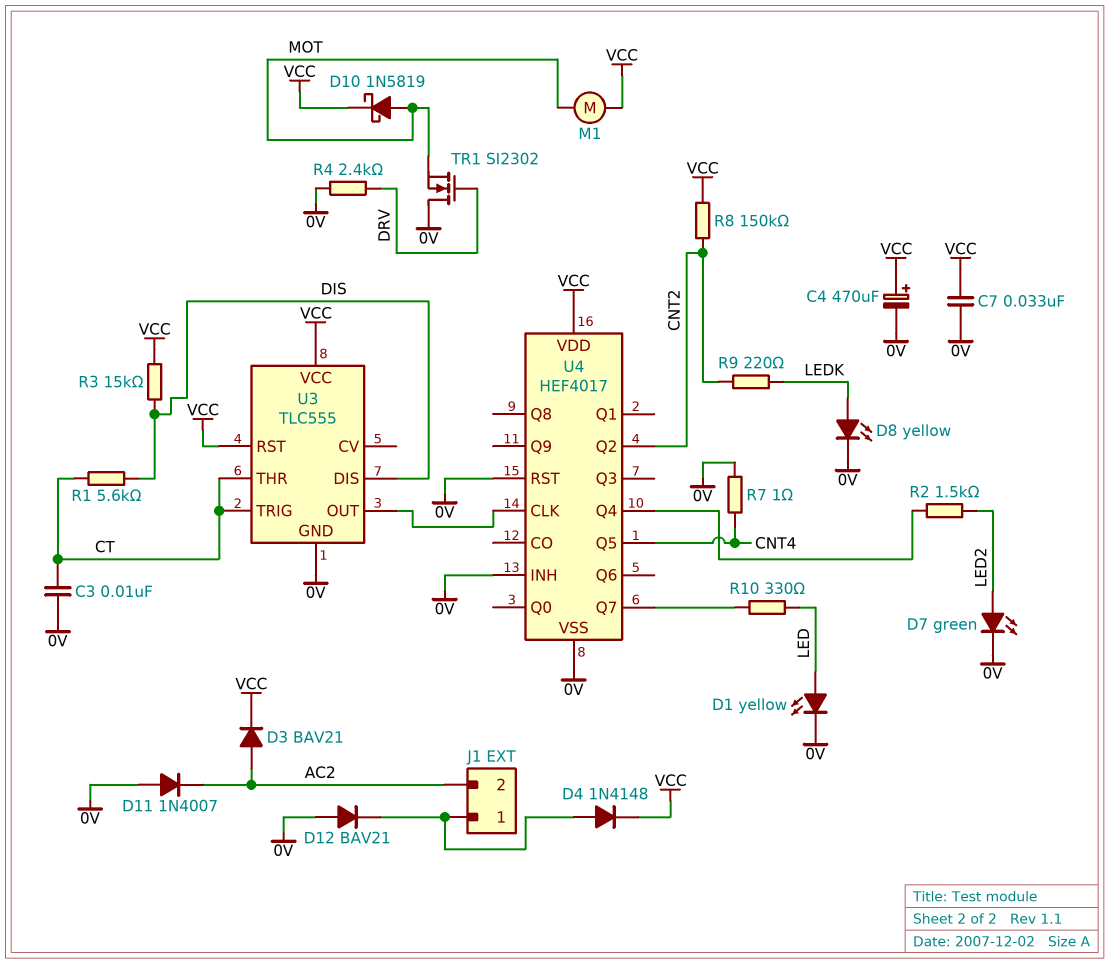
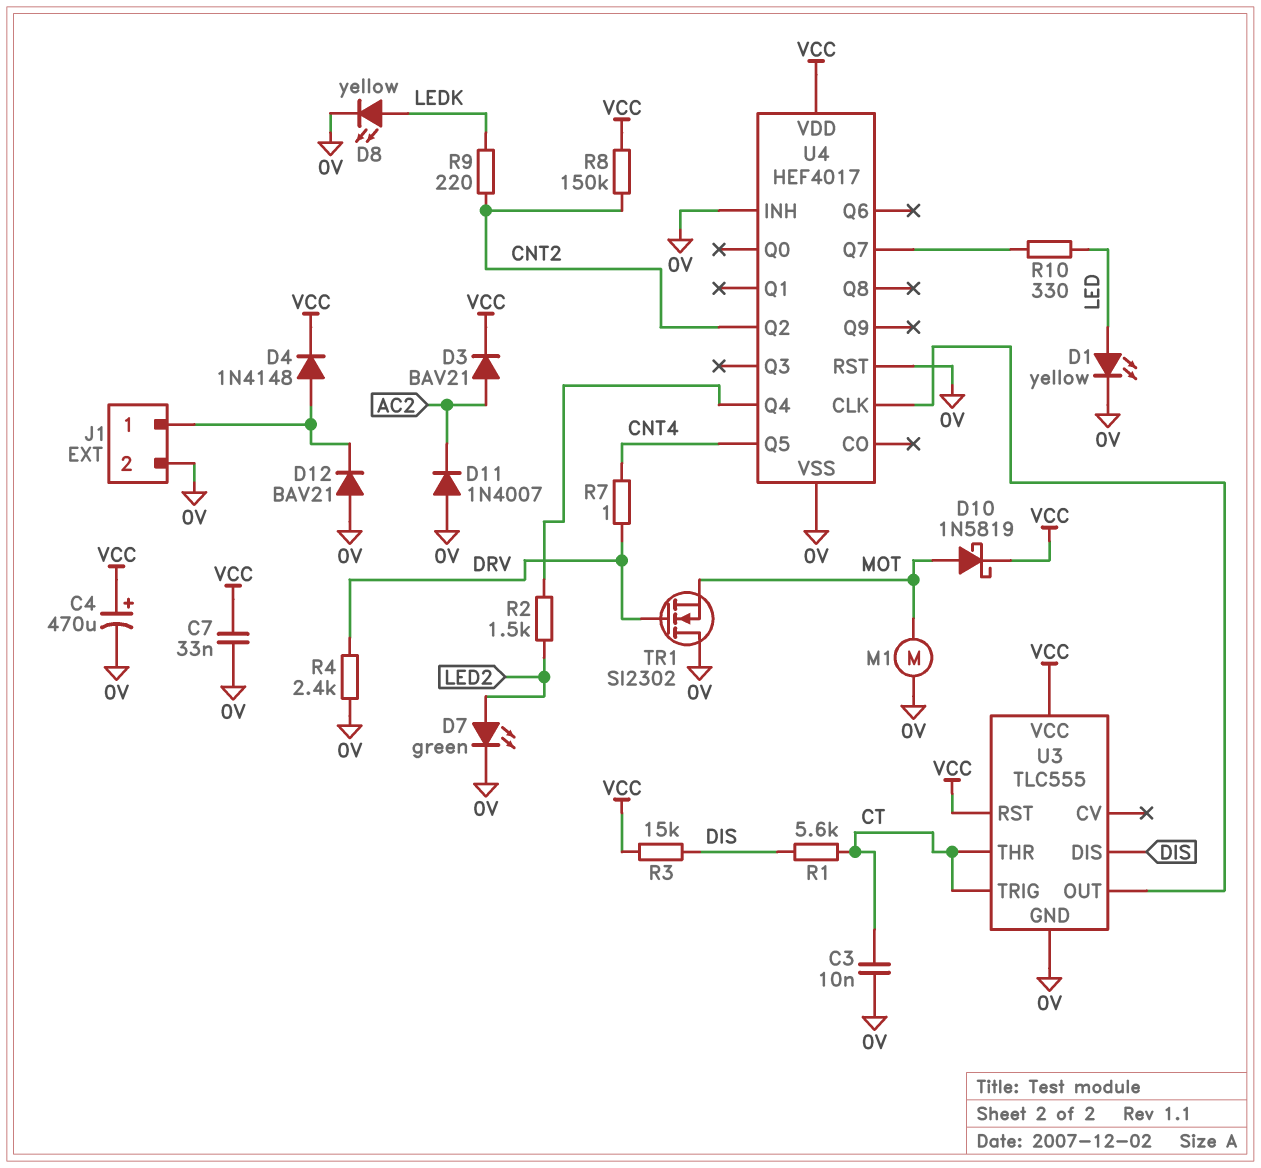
J1 pin 2: AC2 -> 0V
M1: motor (MOT, VCC) -> motor (0V, MOT)
R7: 1 (0V, CNT4) -> 1 (CNT4, DRV)

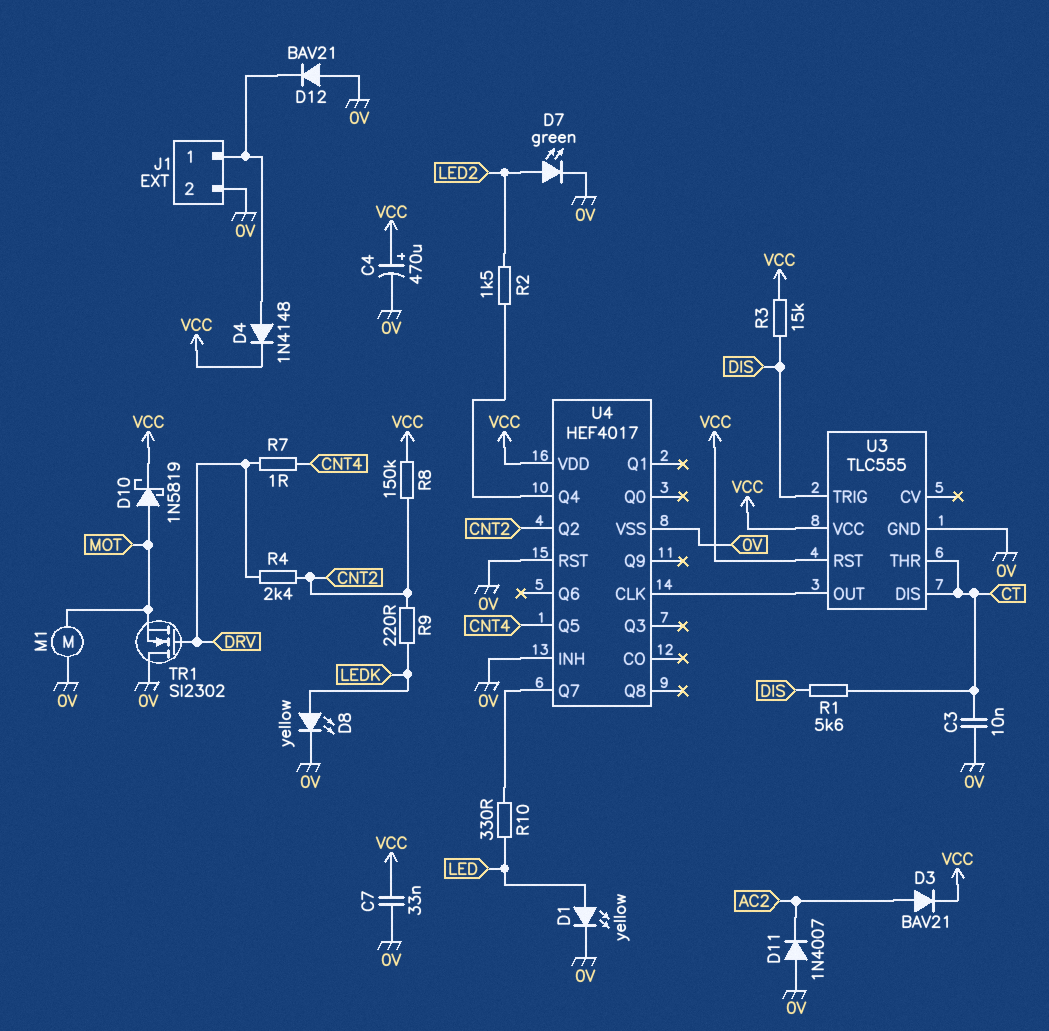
R4: 2.4k (0V, DRV) -> 2.4k (CNT2, DRV)
U3 pin DIS: DIS -> CT
U3 pin TRIG: CT -> DIS

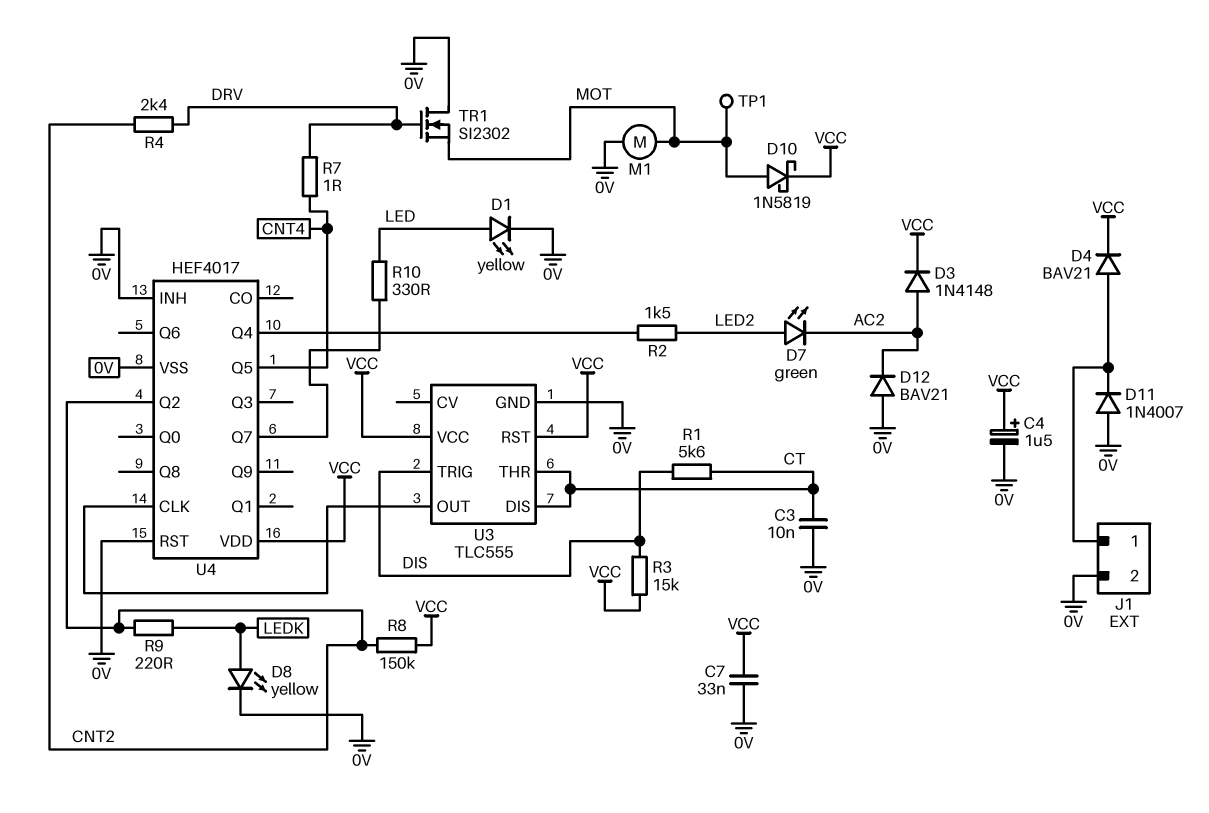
C4: 470uF (plus VCC, minus 0V) -> 1.5uF (plus VCC, minus 0V)
D3: diode BAV21 (A AC2, K VCC) -> diode 1N4148 (A AC2, K VCC)
D4: diode 1N4148 (A J1/1, K VCC) -> diode BAV21 (A J1/1, K VCC)
D7: LED green (A LED2, K 0V) -> LED green (A LED2, K AC2)
D11: diode 1N4007 (A 0V, K AC2) -> diode 1N4007 (A 0V, K J1/1)
D12: diode BAV21 (A 0V, K J1/1) -> diode BAV21 (A 0V, K AC2)
TP1: none -> test point (MOT)

